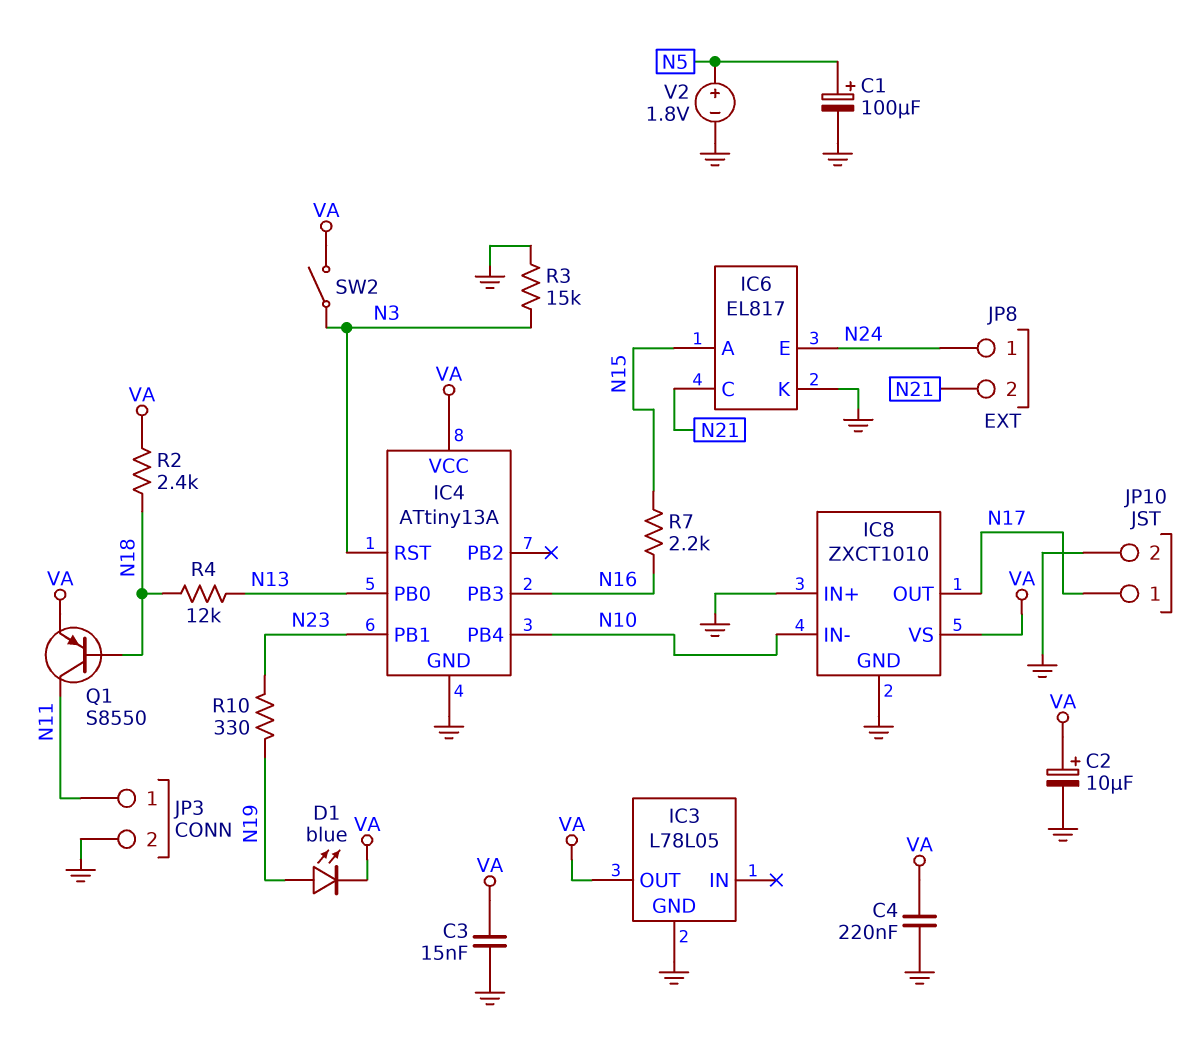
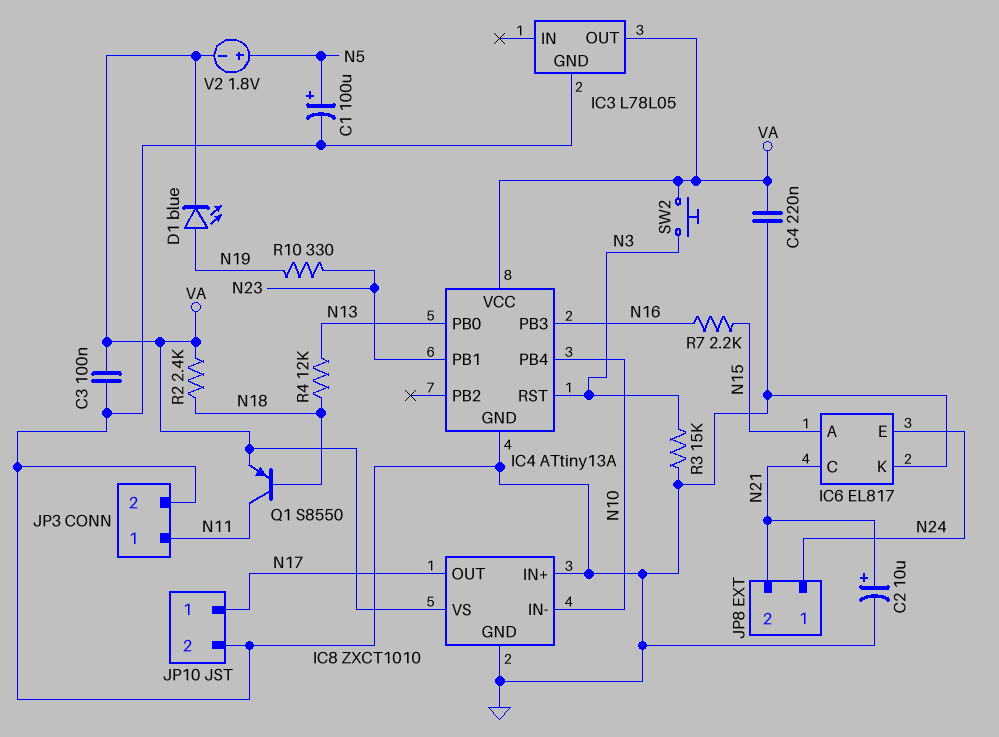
C2: 10uF (plus VA, minus GND) -> 10uF (plus N21, minus GND)
C3: 15nF (GND, VA) -> 100nF (GND, VA)
SW2: switch (N3, VA) -> button (N3, VA)
V2: 1.8V (plus N5, minus GND) -> 1.8V (plus N5, minus VA)

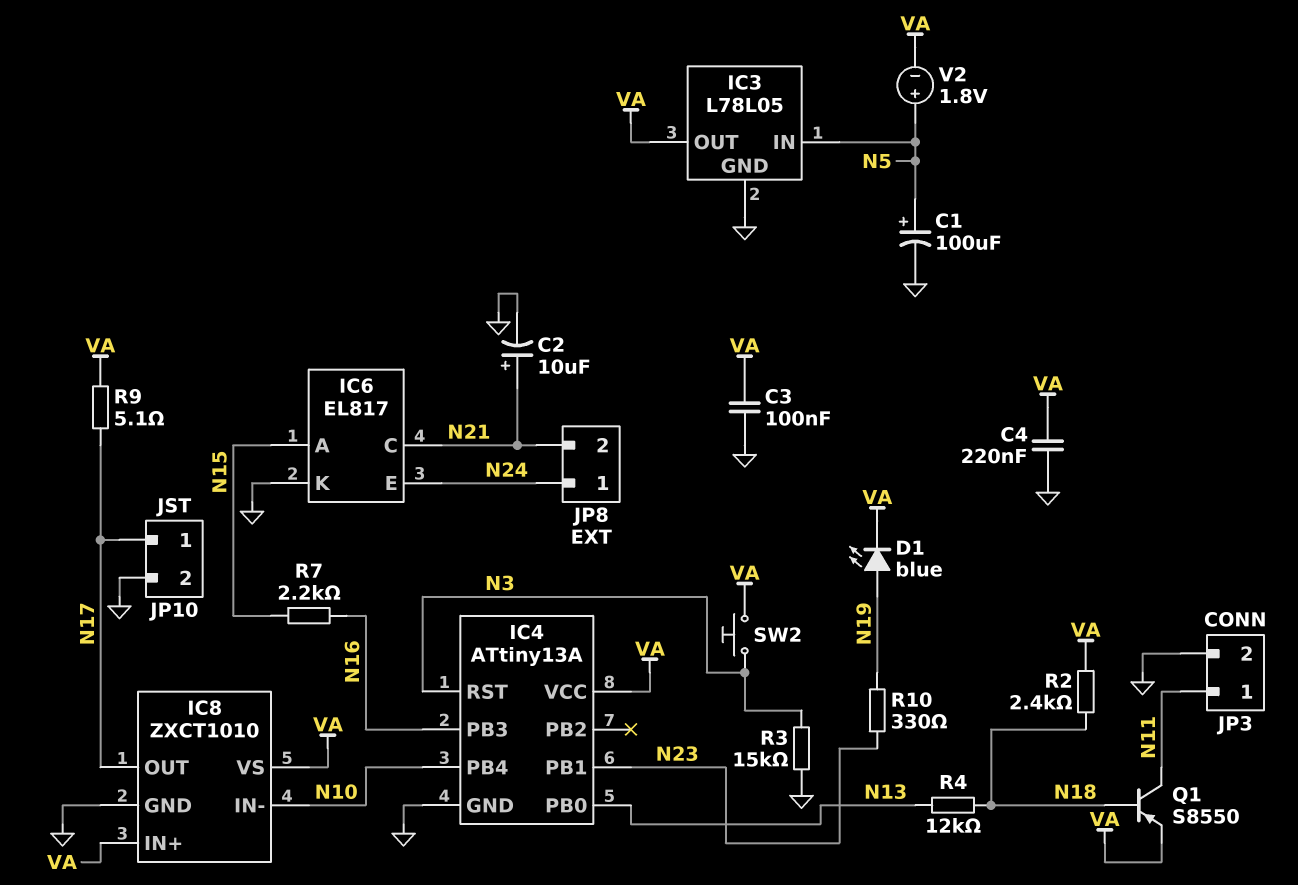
IC3 pin IN: none -> N5
IC8 pin IN+: GND -> VA
R9: none -> 5.1 (N17, VA)

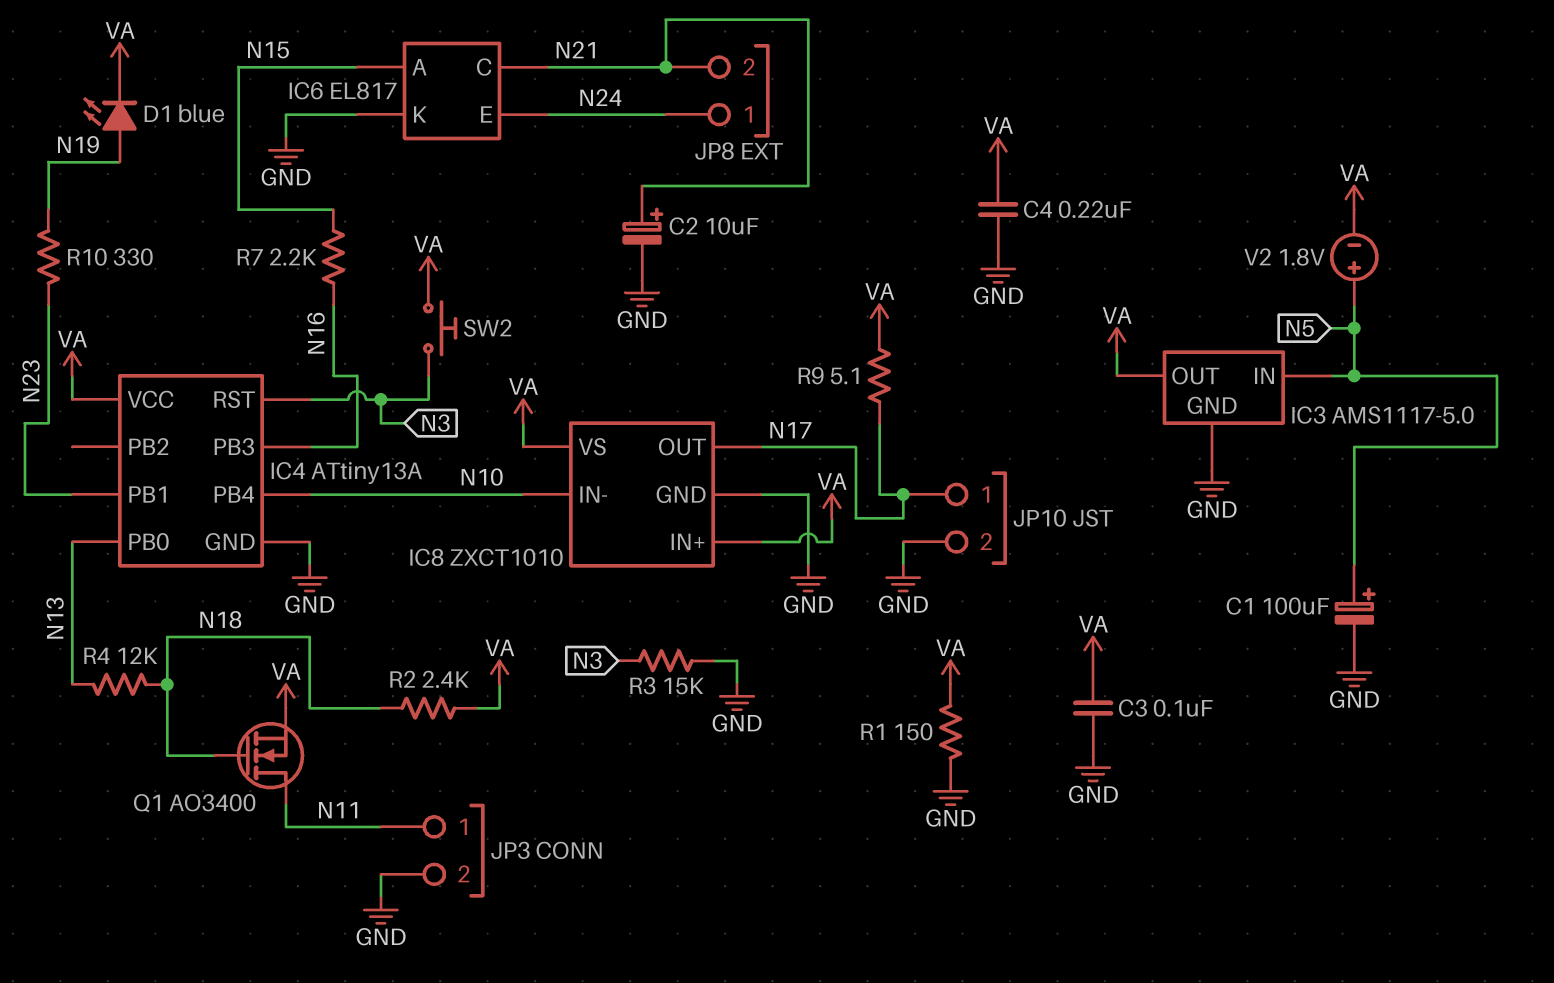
IC3: L78L05 -> AMS1117-5.0
Q1: PNP S8550 (B N18, C N11, E VA) -> NMOS AO3400 (G N18, D N11, S VA)
R1: none -> 150 (GND, VA)

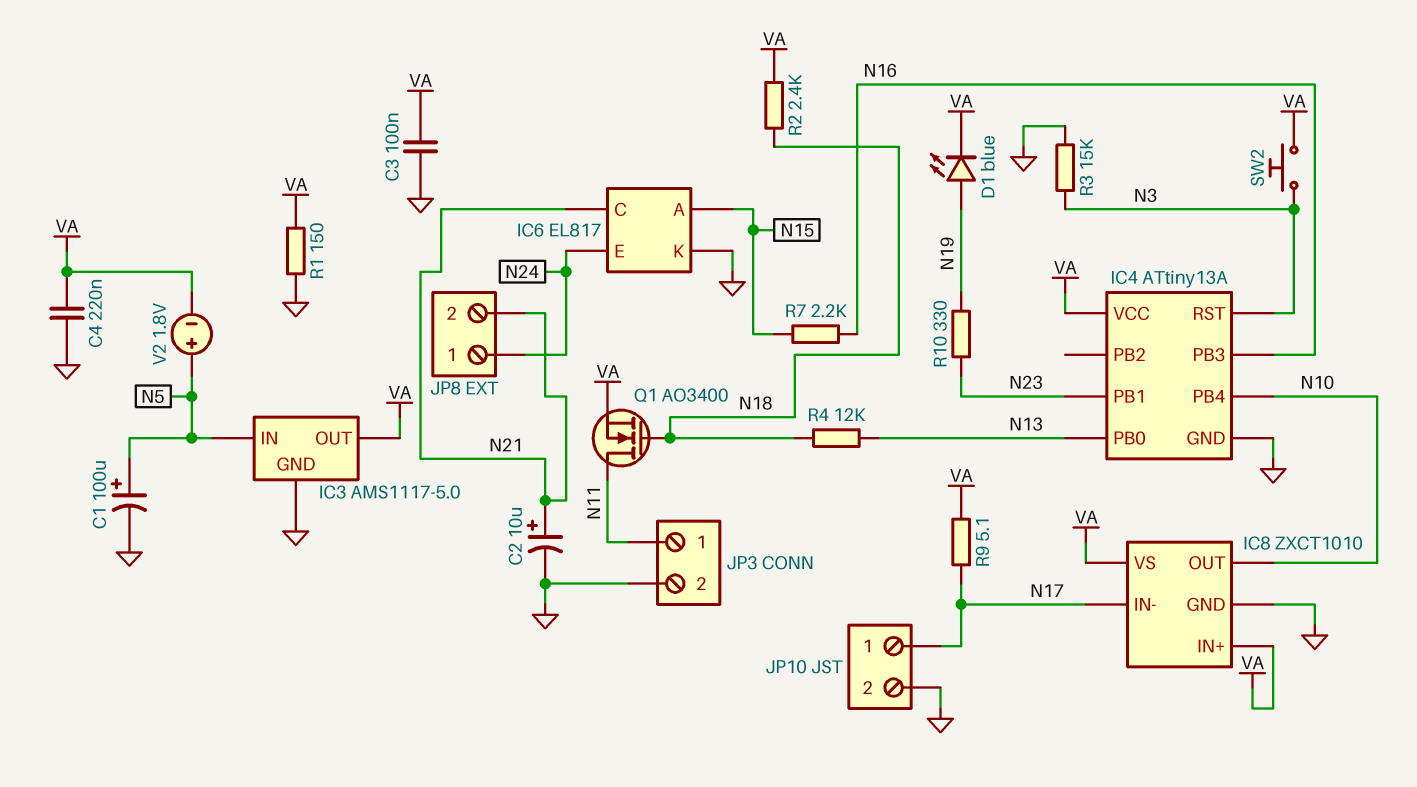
IC8 pin IN-: N10 -> N17
IC8 pin OUT: N17 -> N10

